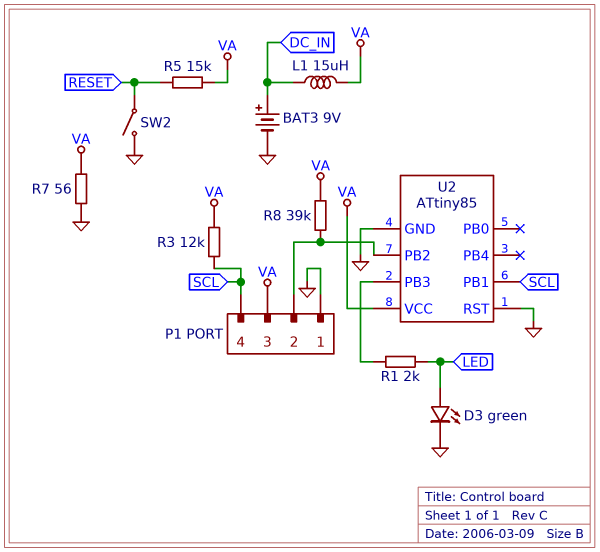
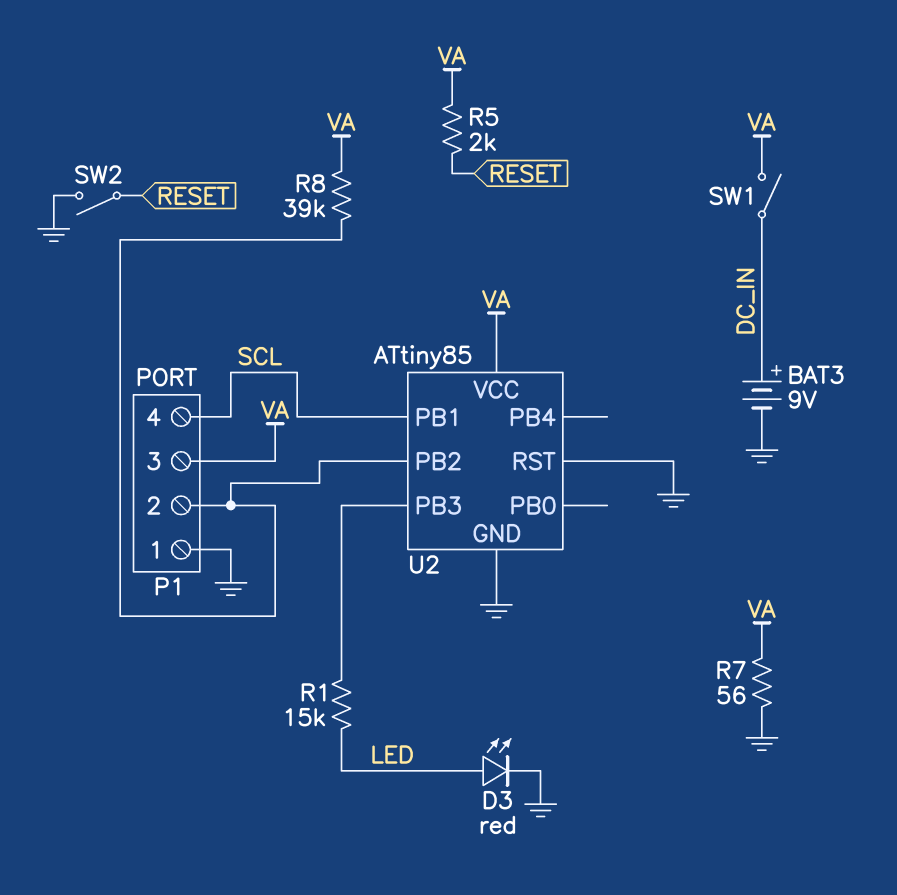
D3: LED green (A LED, K GND) -> LED red (A LED, K GND)
L1: 15uH (DC_IN, VA) -> none
R1: 2k (LED, U2/PB3) -> 15k (LED, U2/PB3)
R3: 12k (SCL, VA) -> none
R5: 15k (RESET, VA) -> 2k (RESET, VA)
SW1: none -> switch (DC_IN, VA)

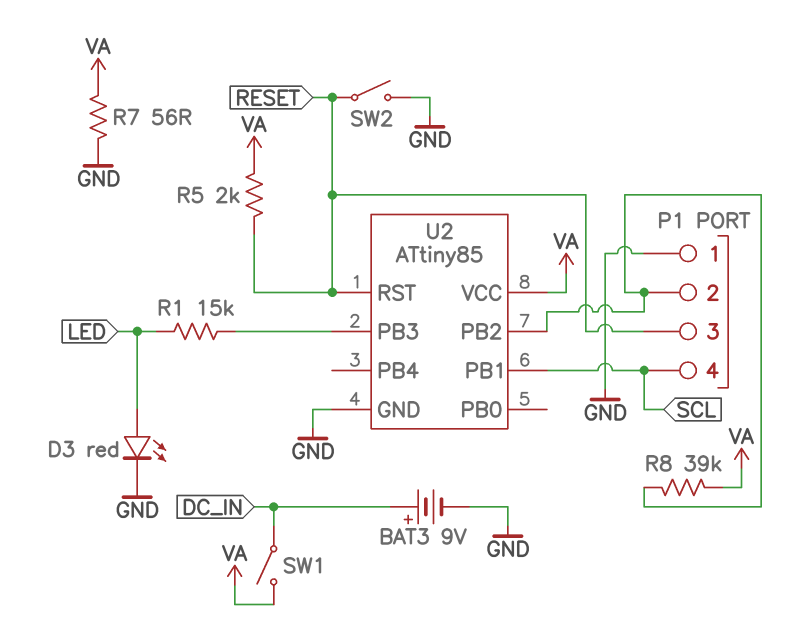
P1 pin 3: VA -> RESET
U2 pin RST: GND -> RESET

